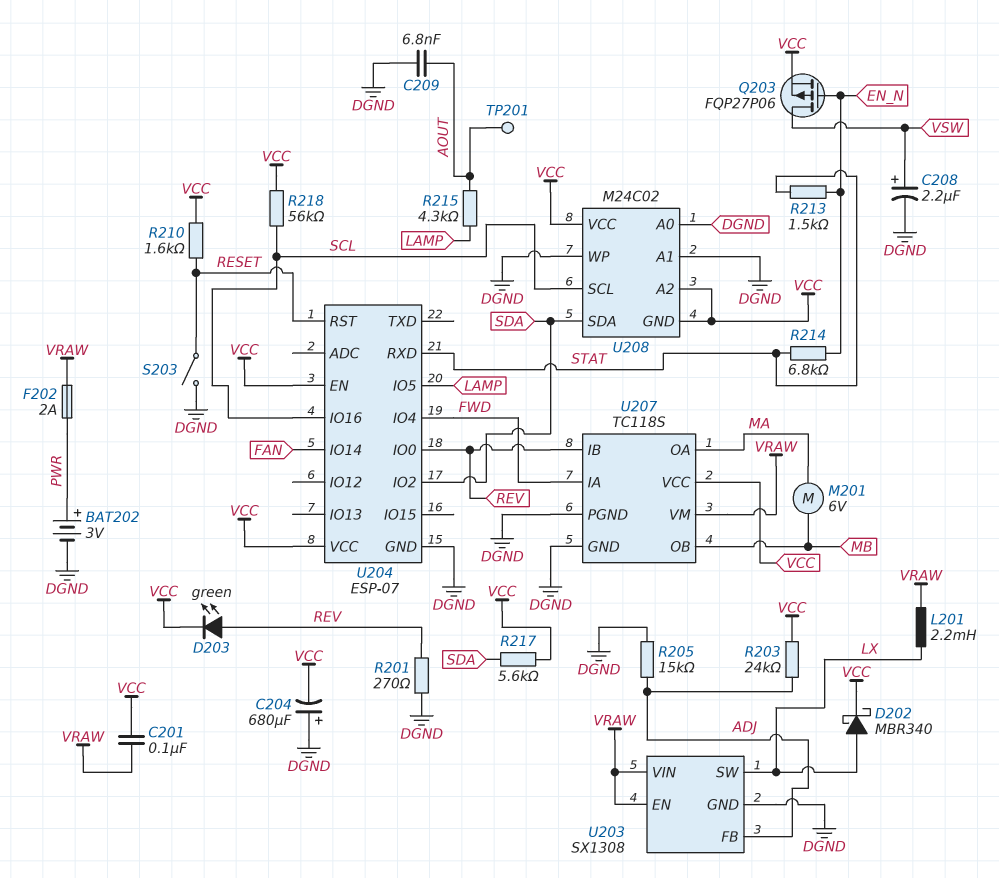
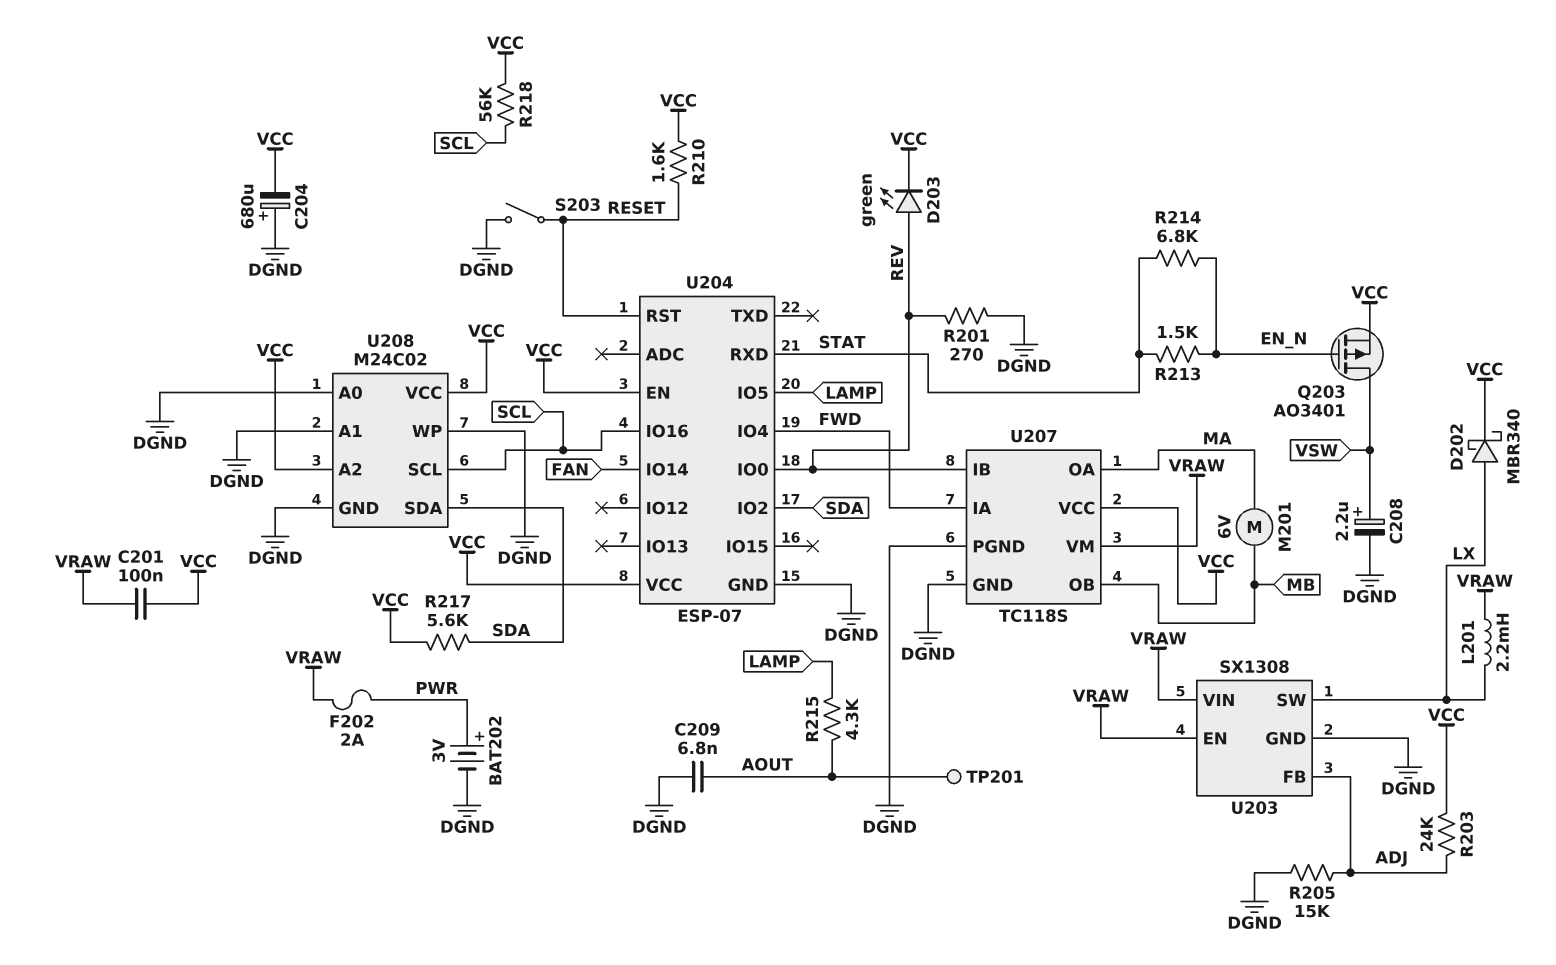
Q203: PMOS FQP27P06 (G EN_N, D VSW, S VCC) -> PMOS AO3401 (G EN_N, D VSW, S VCC)
U208 pin GND: VCC -> DGND

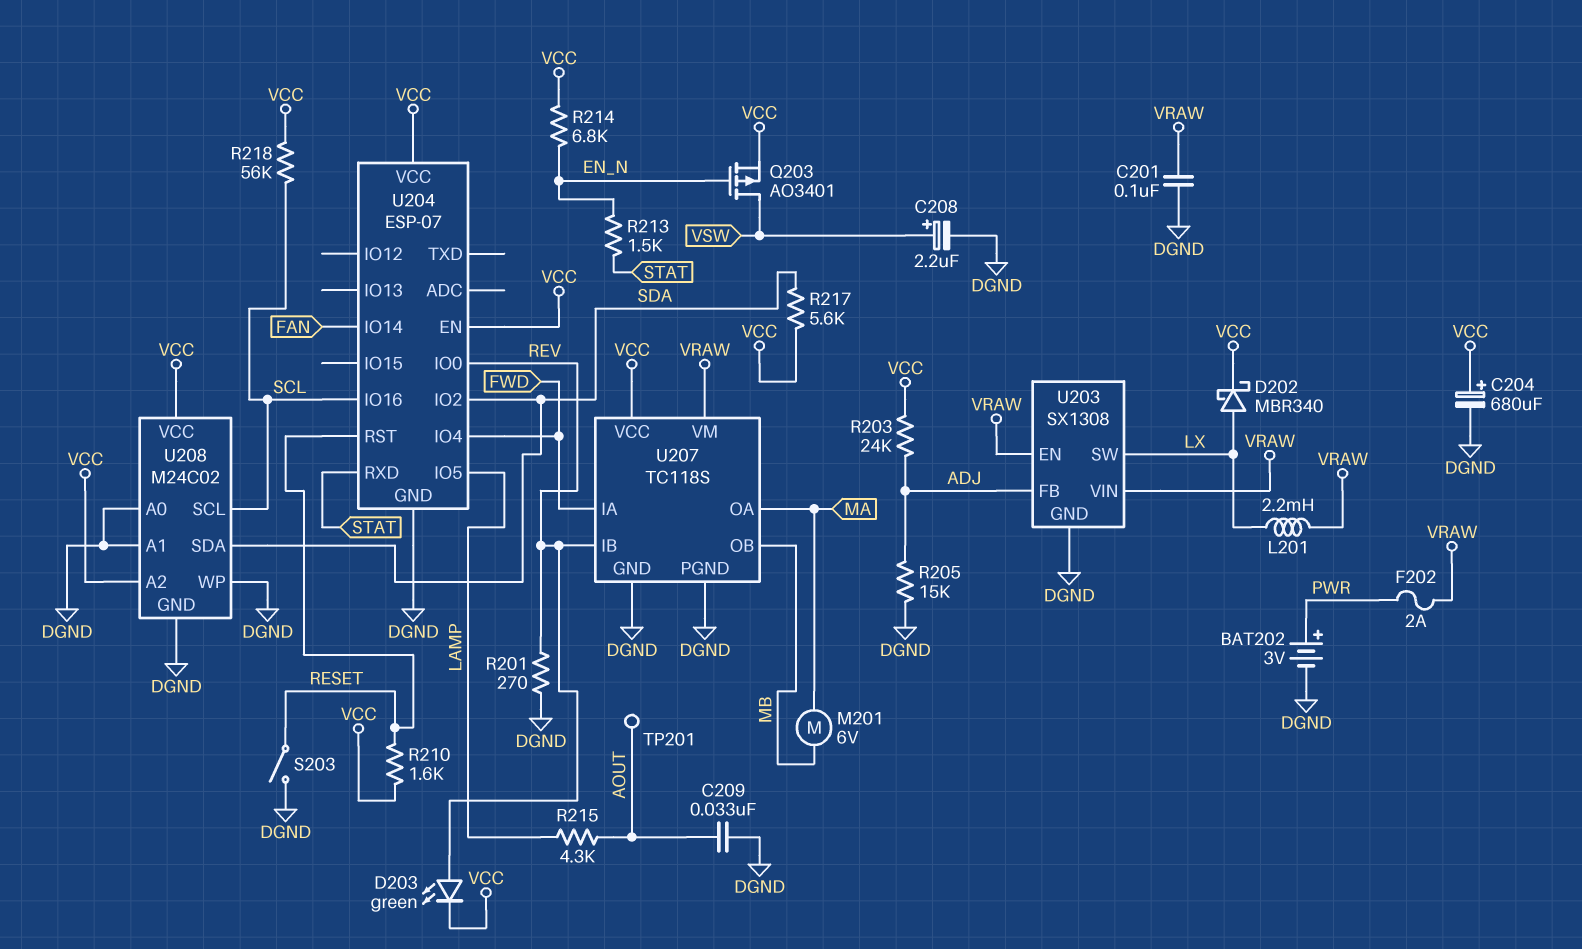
C201: 100nF (VCC, VRAW) -> 100nF (DGND, VRAW)
C204: 680uF (plus DGND, minus VCC) -> 680uF (plus VCC, minus DGND)
C209: 6.8nF (AOUT, DGND) -> 33nF (AOUT, DGND)
R214: 6.8k (EN_N, STAT) -> 6.8k (EN_N, VCC)

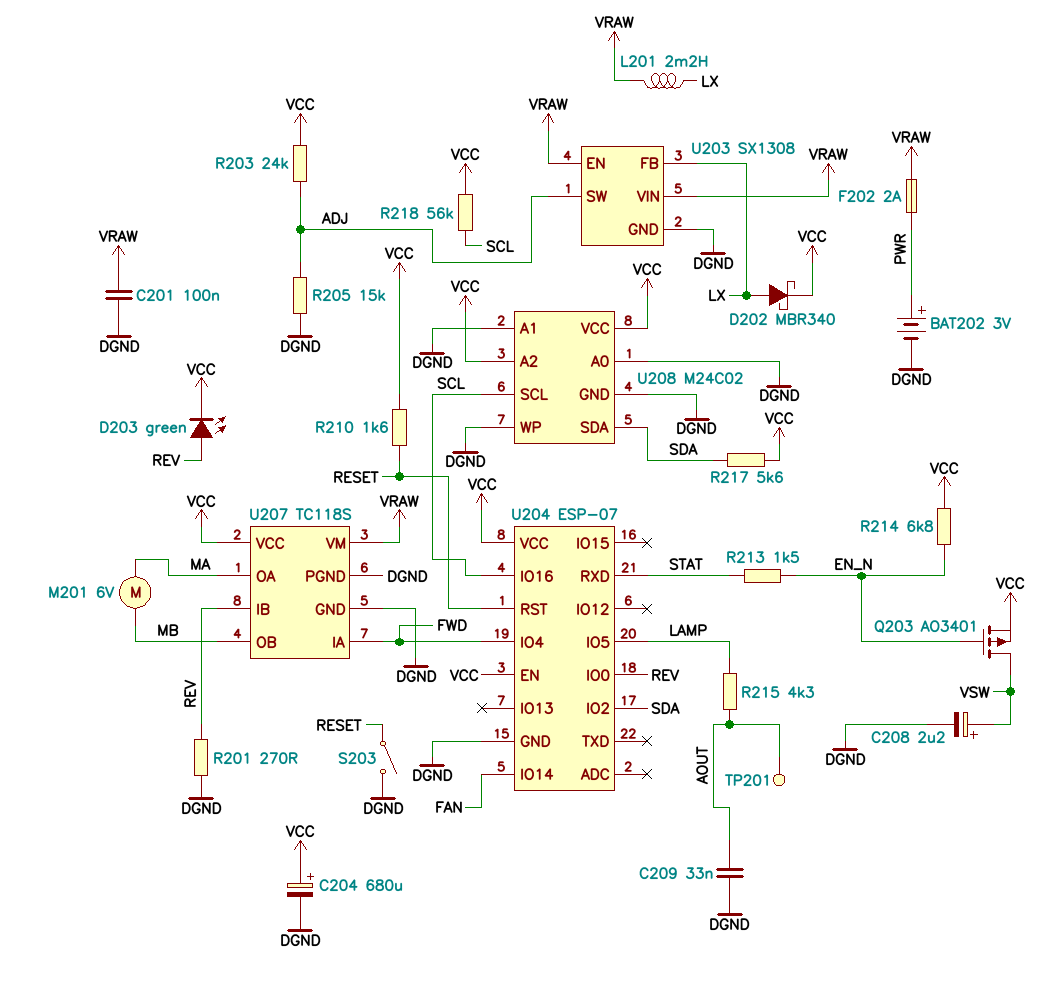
U203 pin FB: ADJ -> LX
U203 pin SW: LX -> ADJ

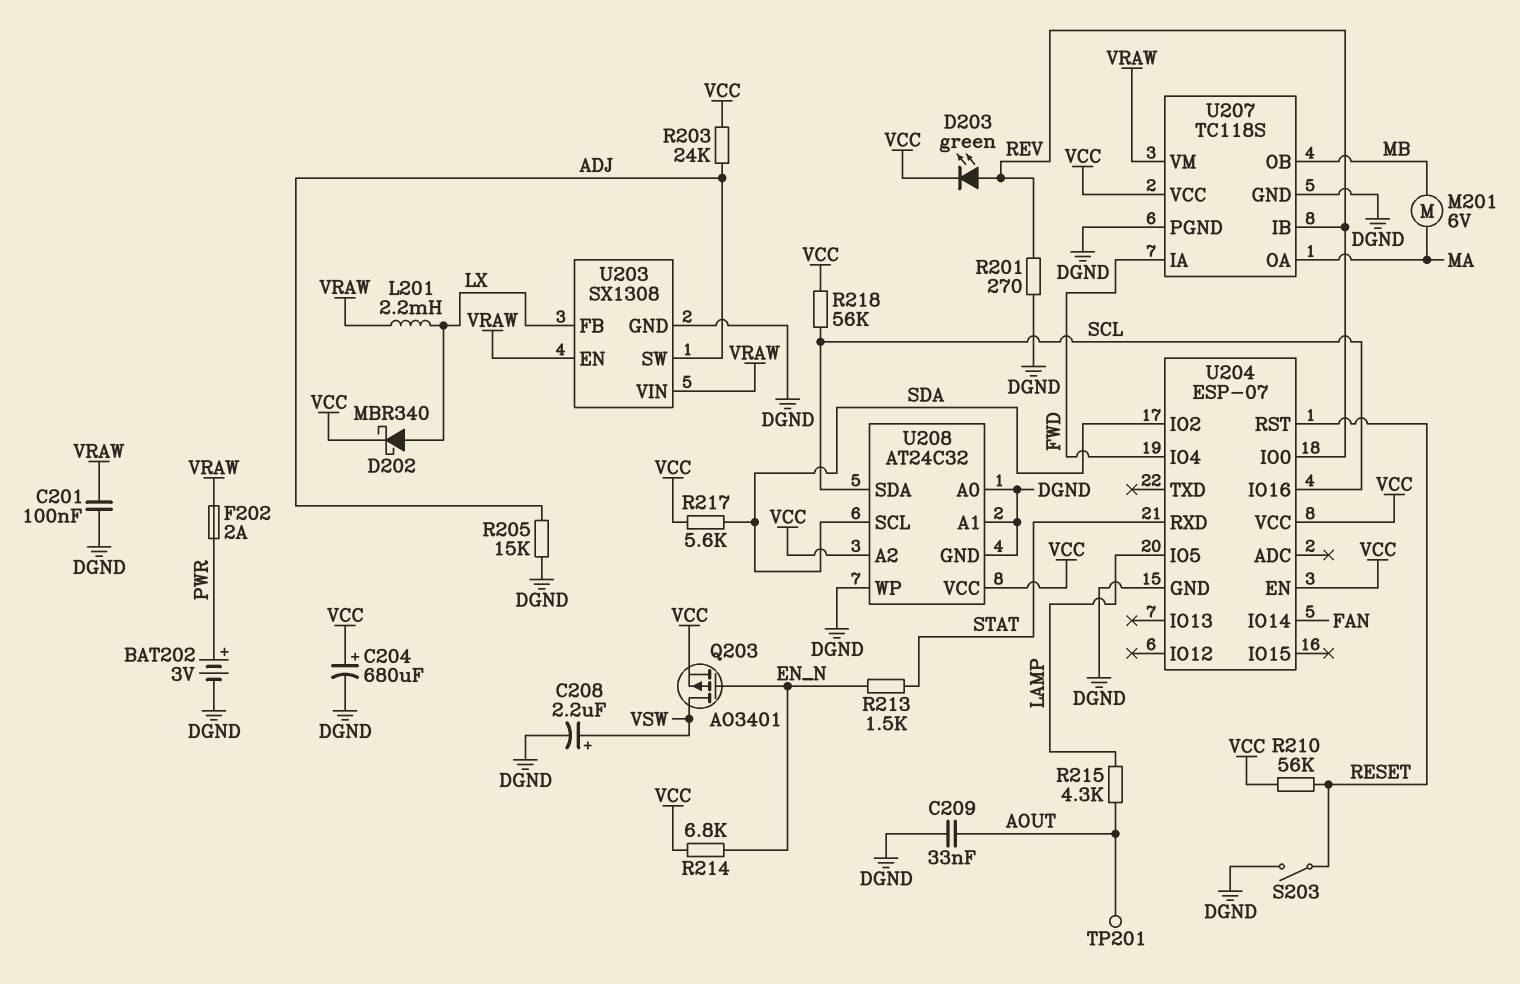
R210: 1.6k (RESET, VCC) -> 56k (RESET, VCC)
U208: M24C02 -> AT24C32
U208 pin SCL: SCL -> SDA
U208 pin SDA: SDA -> SCL

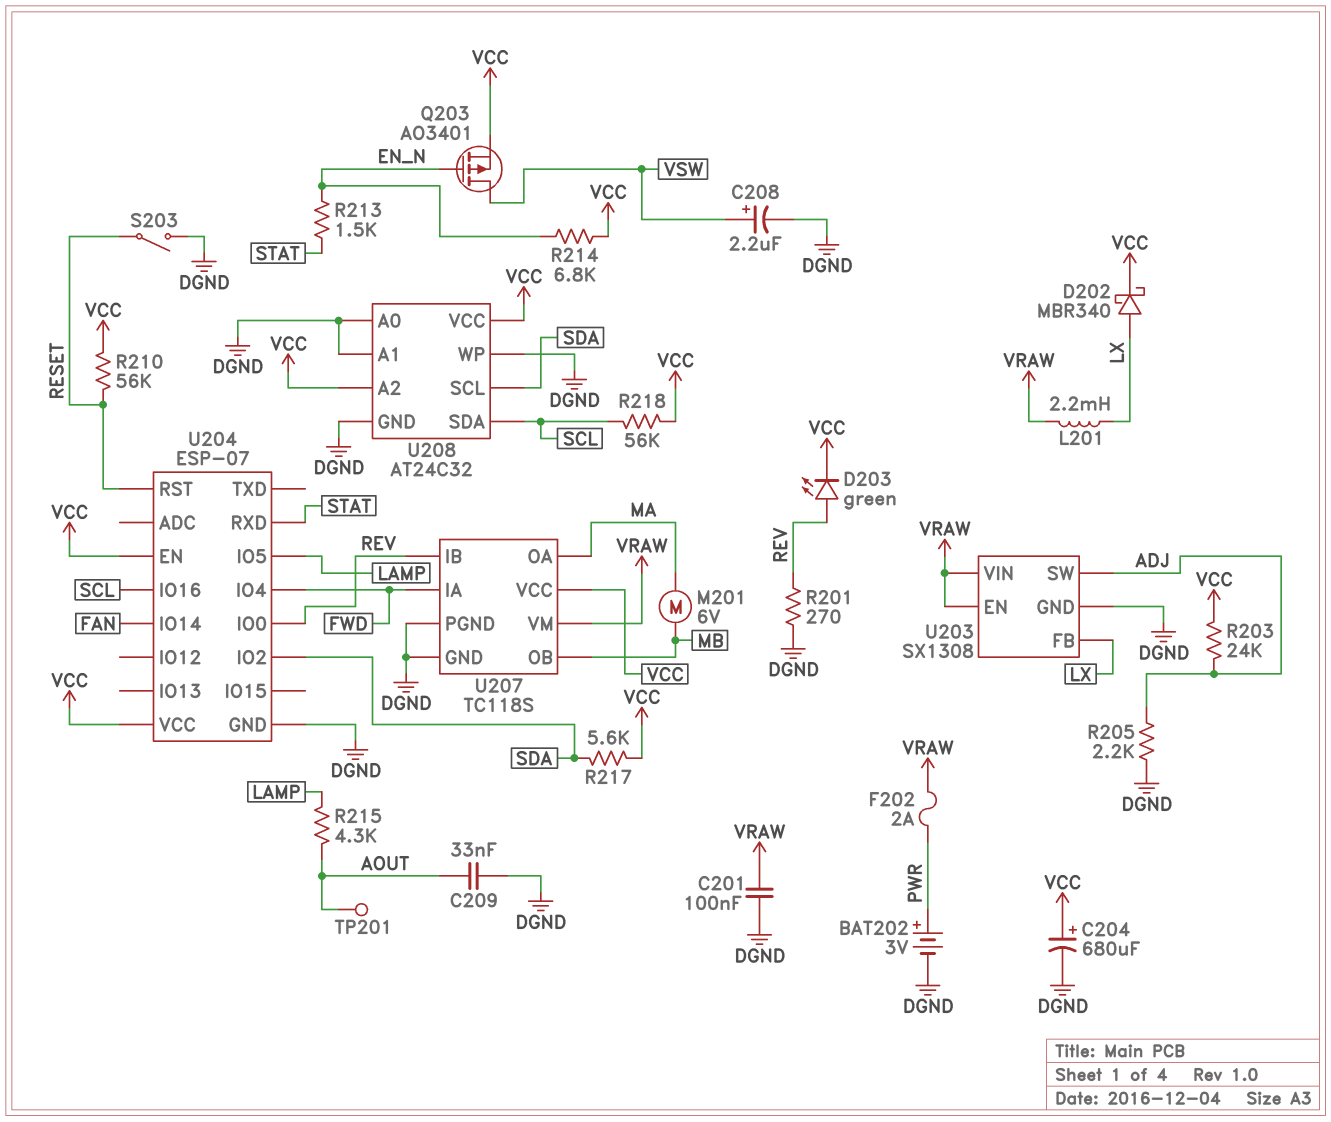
R205: 15k (ADJ, DGND) -> 2.2k (ADJ, DGND)

